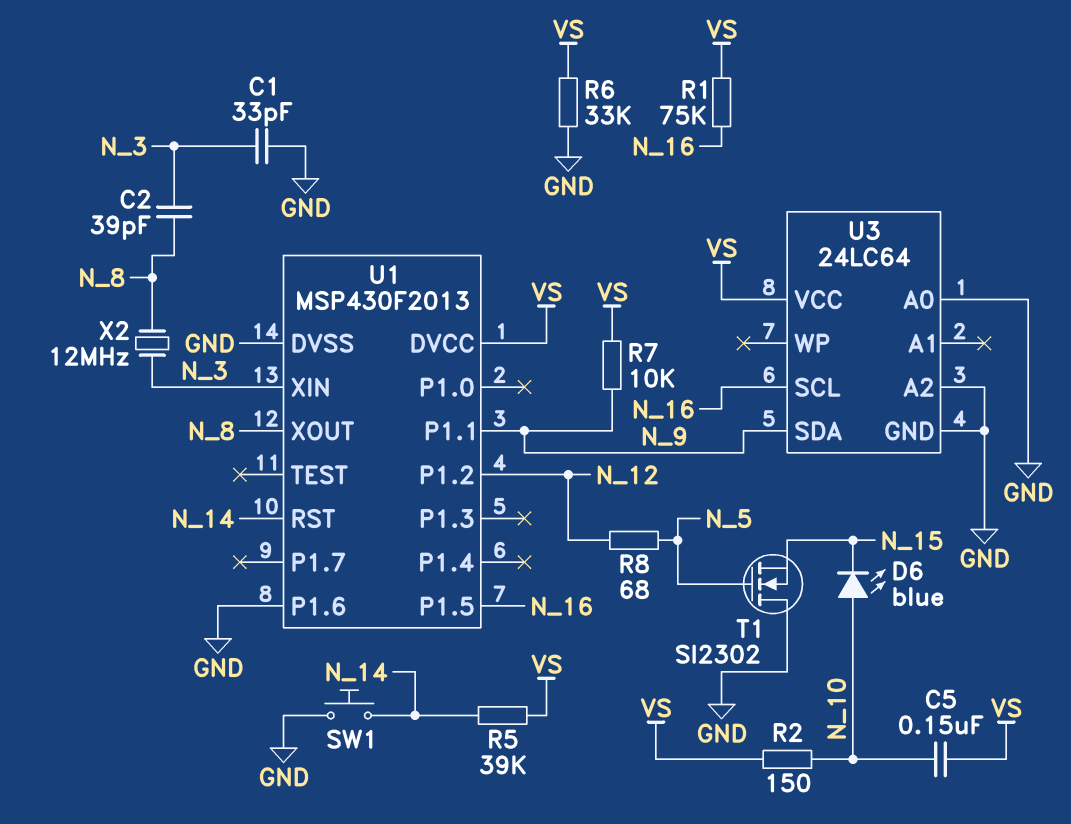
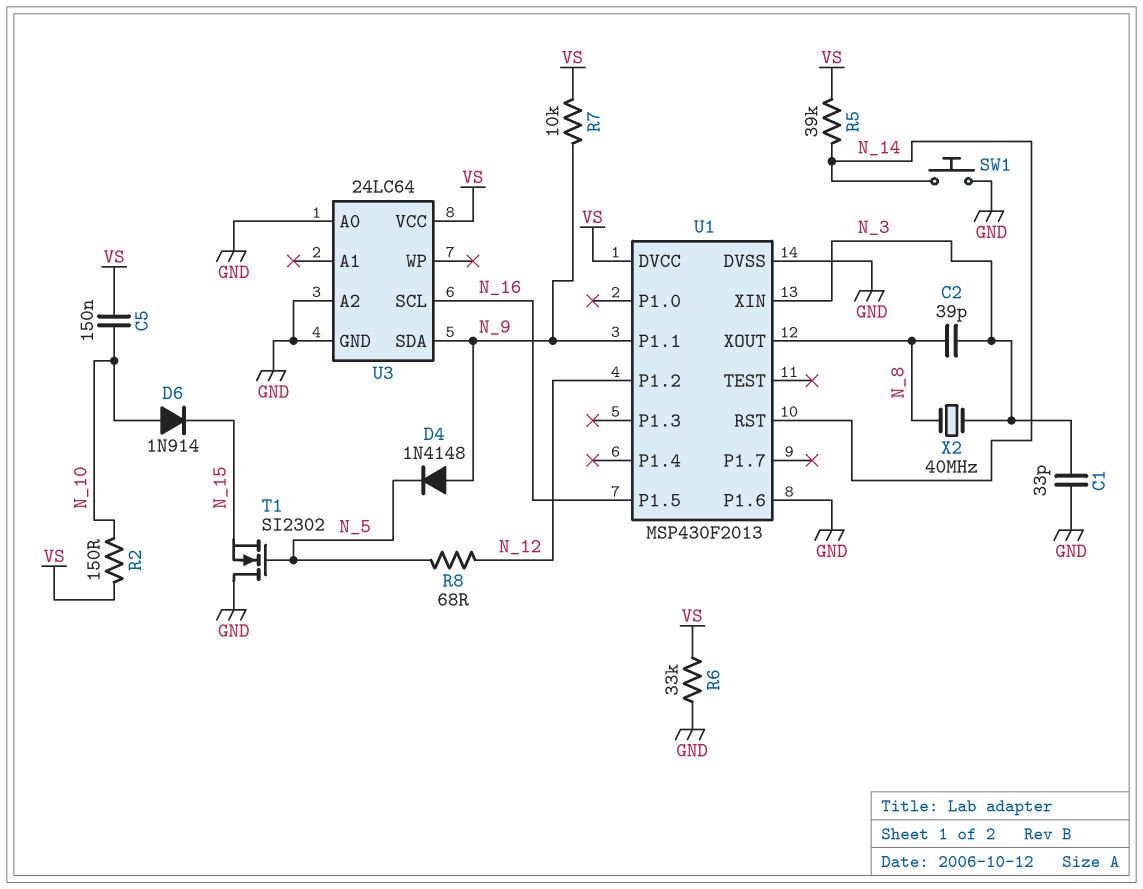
D4: none -> diode 1N4148 (A N_9, K N_5)
D6: LED blue (A N_10, K N_15) -> diode 1N914 (A N_10, K N_15)
R1: 75k (N_16, VS) -> none
X2: 12MHz (N_3, N_8) -> 40MHz (N_3, N_8)

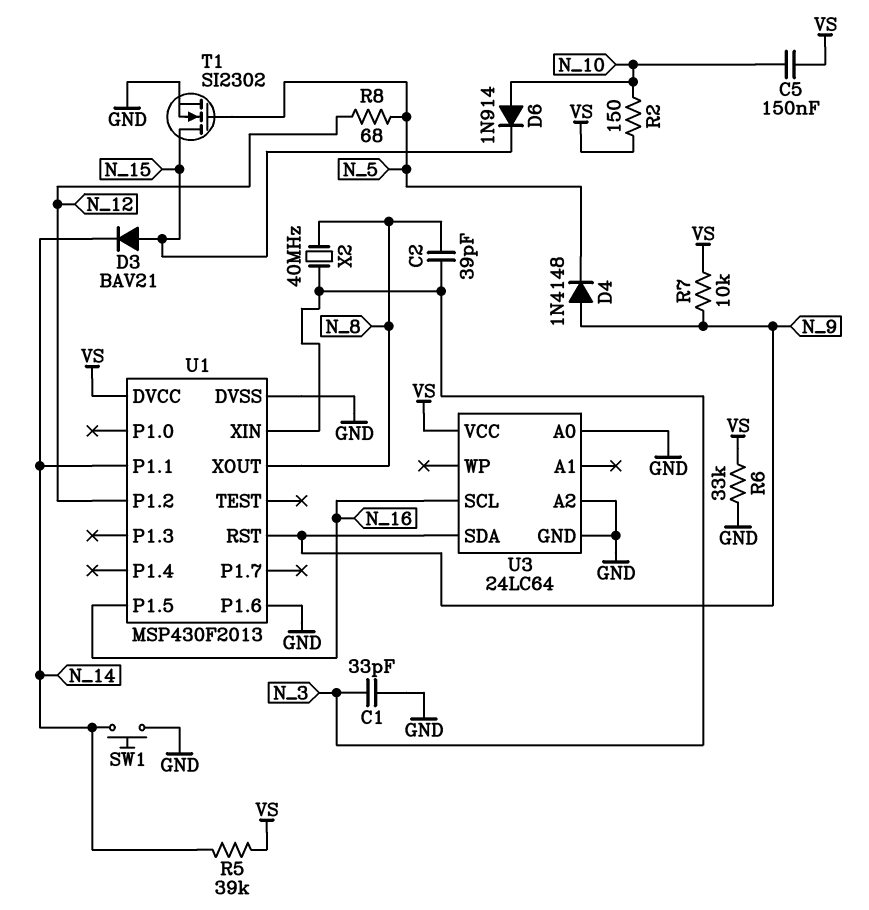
D3: none -> diode BAV21 (A N_15, K N_14)
T1: NMOS SI2302 (G N_5, D GND, S N_15) -> NMOS SI2302 (G N_5, D N_15, S GND)
U1 pin P1.1: N_9 -> N_14
U1 pin RST: N_14 -> N_9

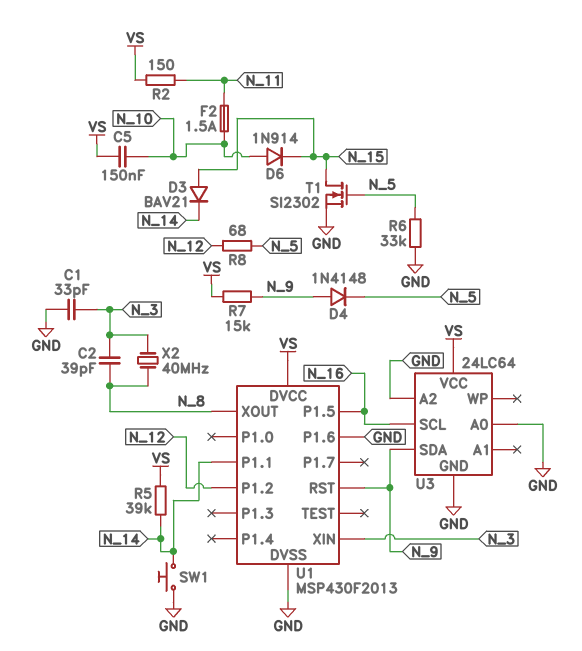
F2: none -> 1.5A (N_10, N_11)
R2: 150 (N_10, VS) -> 150 (N_11, VS)
R6: 33k (GND, VS) -> 33k (GND, N_5)
R7: 10k (N_9, VS) -> 15k (N_9, VS)

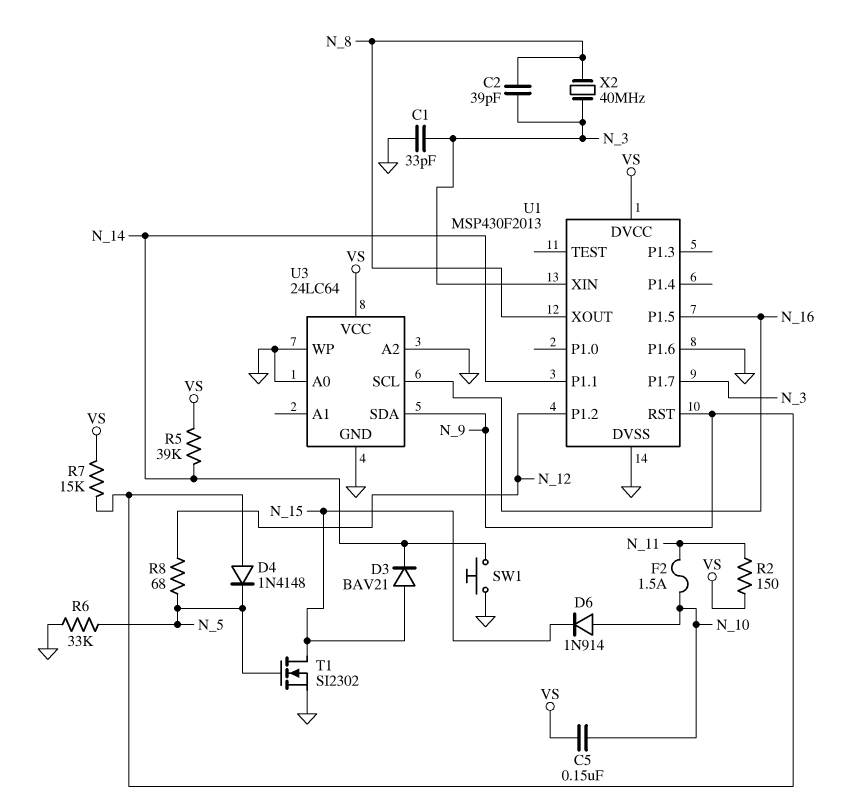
U1 pin P1.7: none -> N_3
U3 pin WP: none -> GND

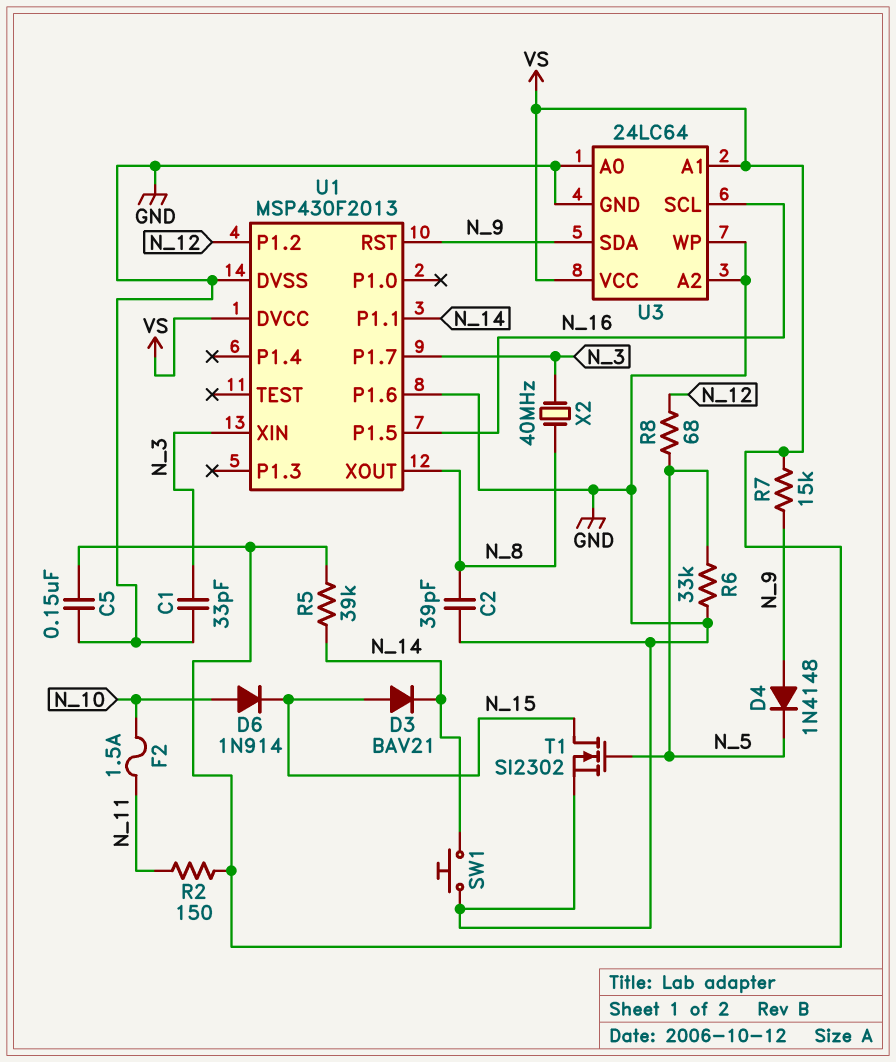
C2: 39pF (N_3, N_8) -> 39pF (GND, N_8)
C5: 150nF (N_10, VS) -> 150nF (GND, VS)
U3 pin A1: none -> VS

